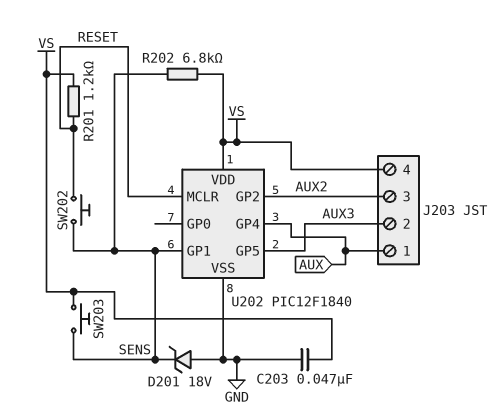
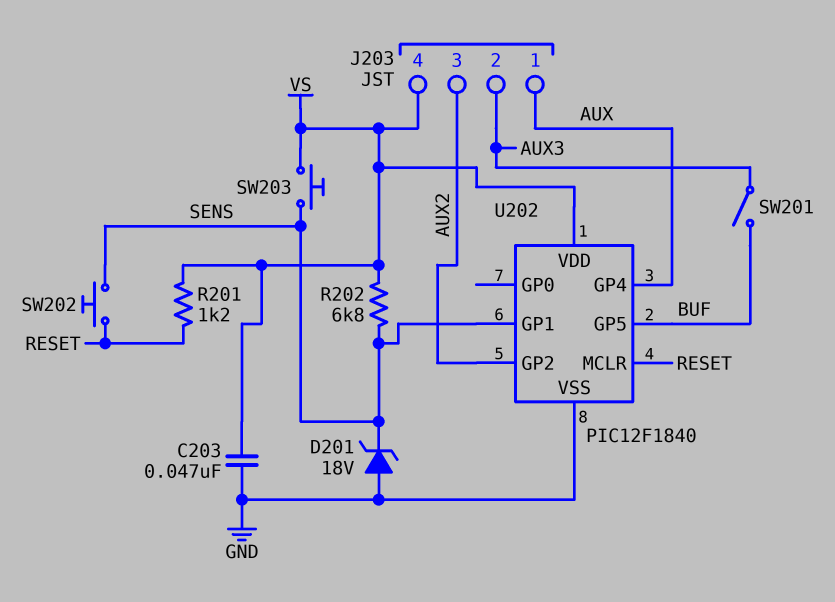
SW201: none -> switch (AUX3, BUF)
U202 pin GP5: AUX3 -> BUF

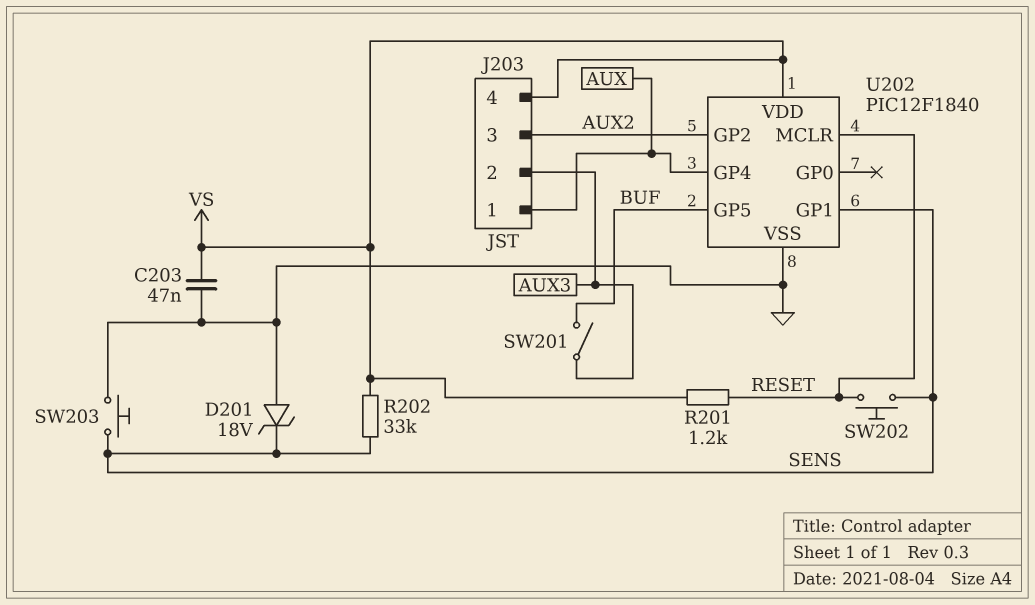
R202: 6.8k (SENS, VS) -> 33k (SENS, VS)
SW203: button (SENS, VS) -> button (GND, SENS)

